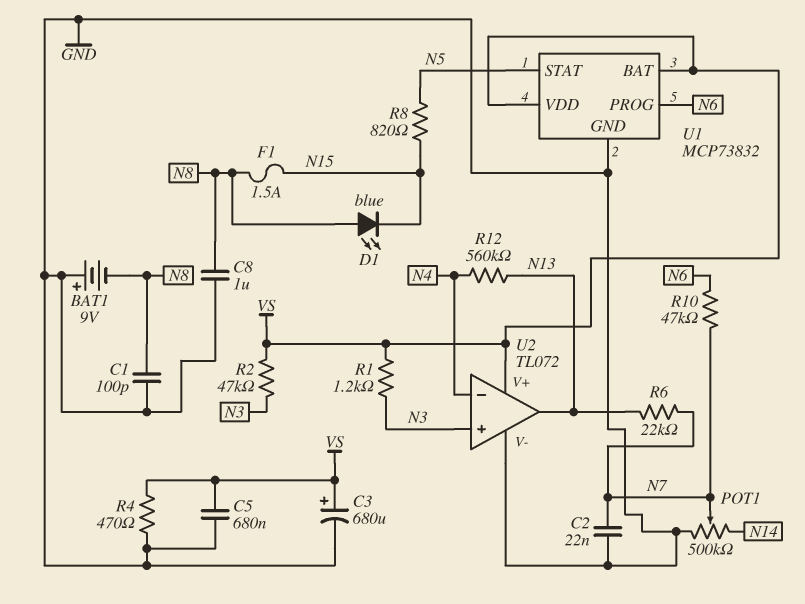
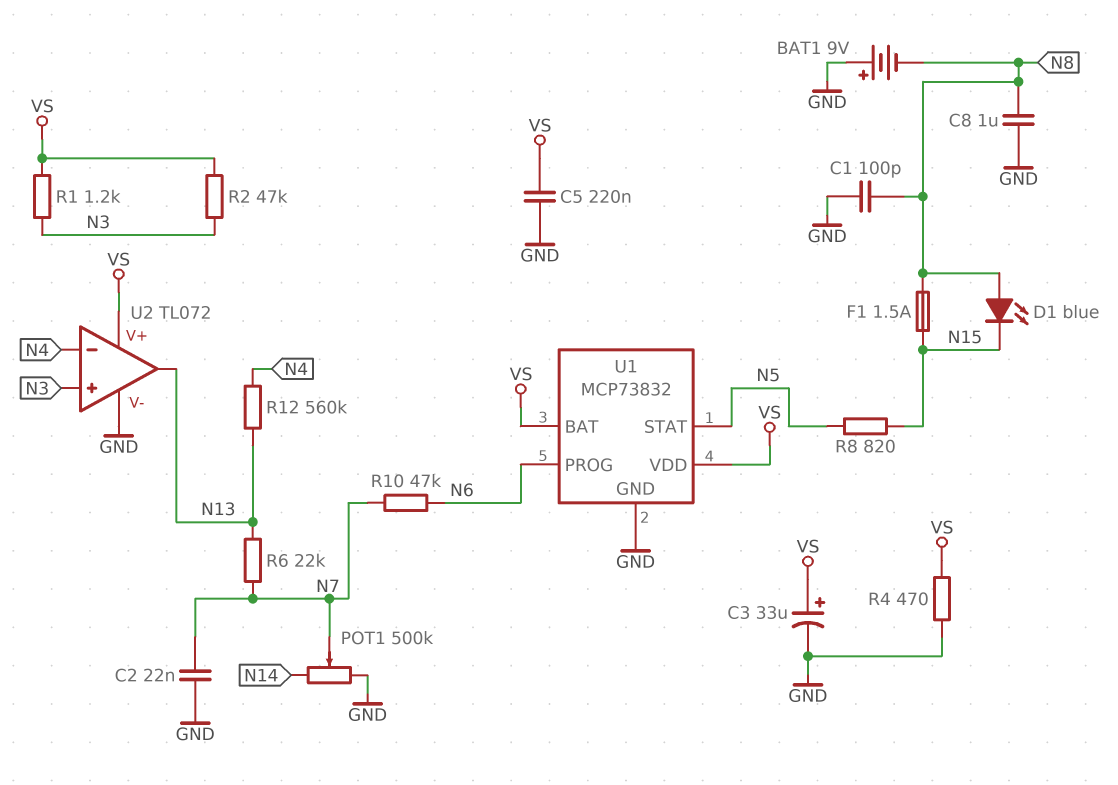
C3: 680uF (plus VS, minus GND) -> 33uF (plus VS, minus GND)
C5: 680nF (GND, VS) -> 220nF (GND, VS)

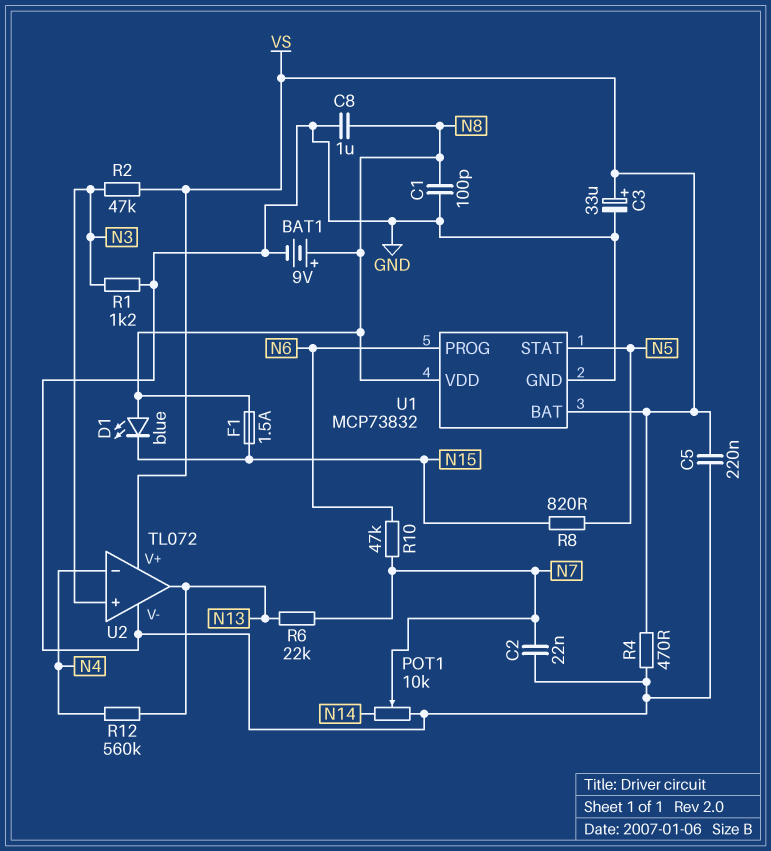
BAT1: 9V (plus GND, minus N8) -> 9V (plus N8, minus GND)
POT1: 500k (GND, N14, wiper N7) -> 10k (GND, N14, wiper N7)
R1: 1.2k (N3, VS) -> 1.2k (GND, N3)
U1 pin VDD: VS -> N8

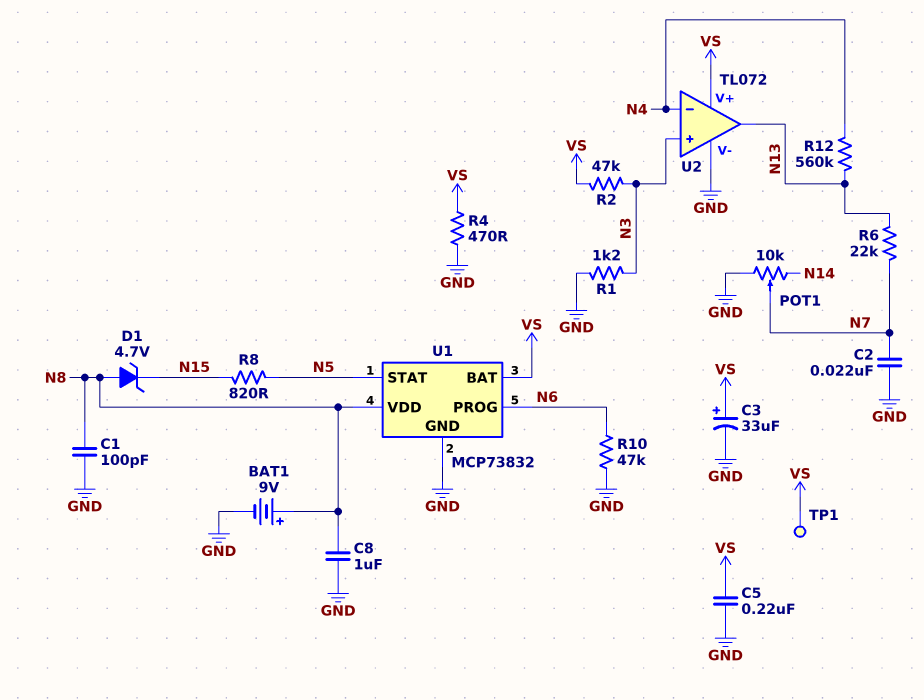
D1: LED blue (A N8, K N15) -> zener 4.7V (A N8, K N15)
F1: 1.5A (N8, N15) -> none
R10: 47k (N6, N7) -> 47k (GND, N6)
TP1: none -> test point (VS)

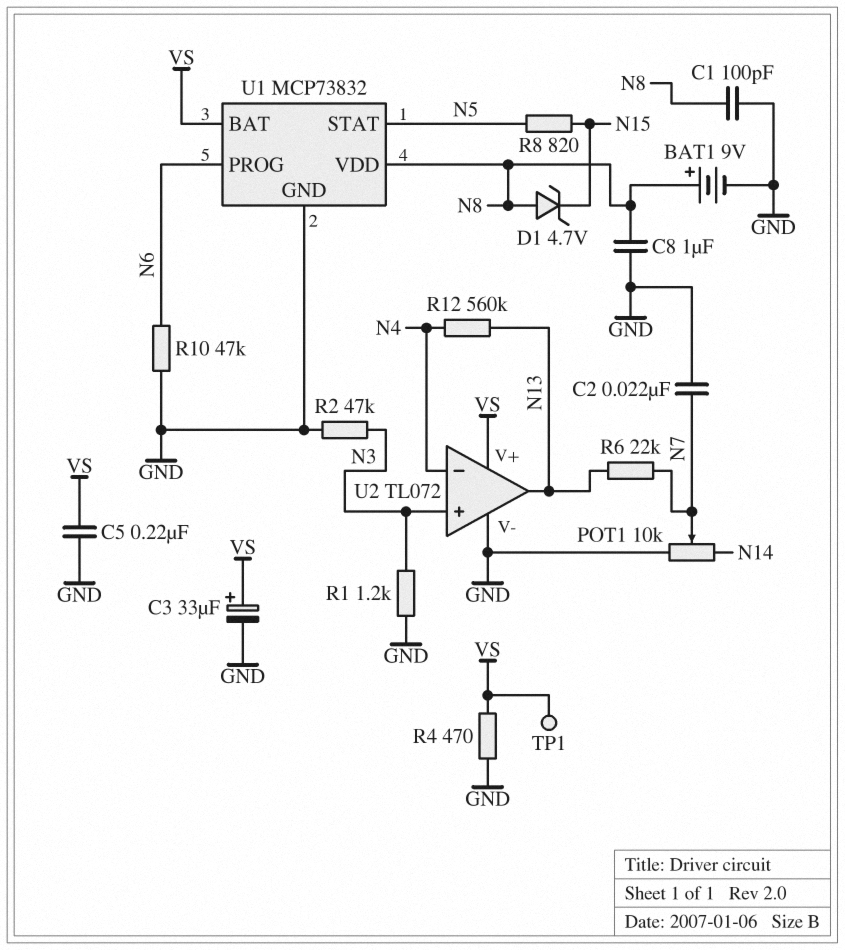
R2: 47k (N3, VS) -> 47k (GND, N3)

